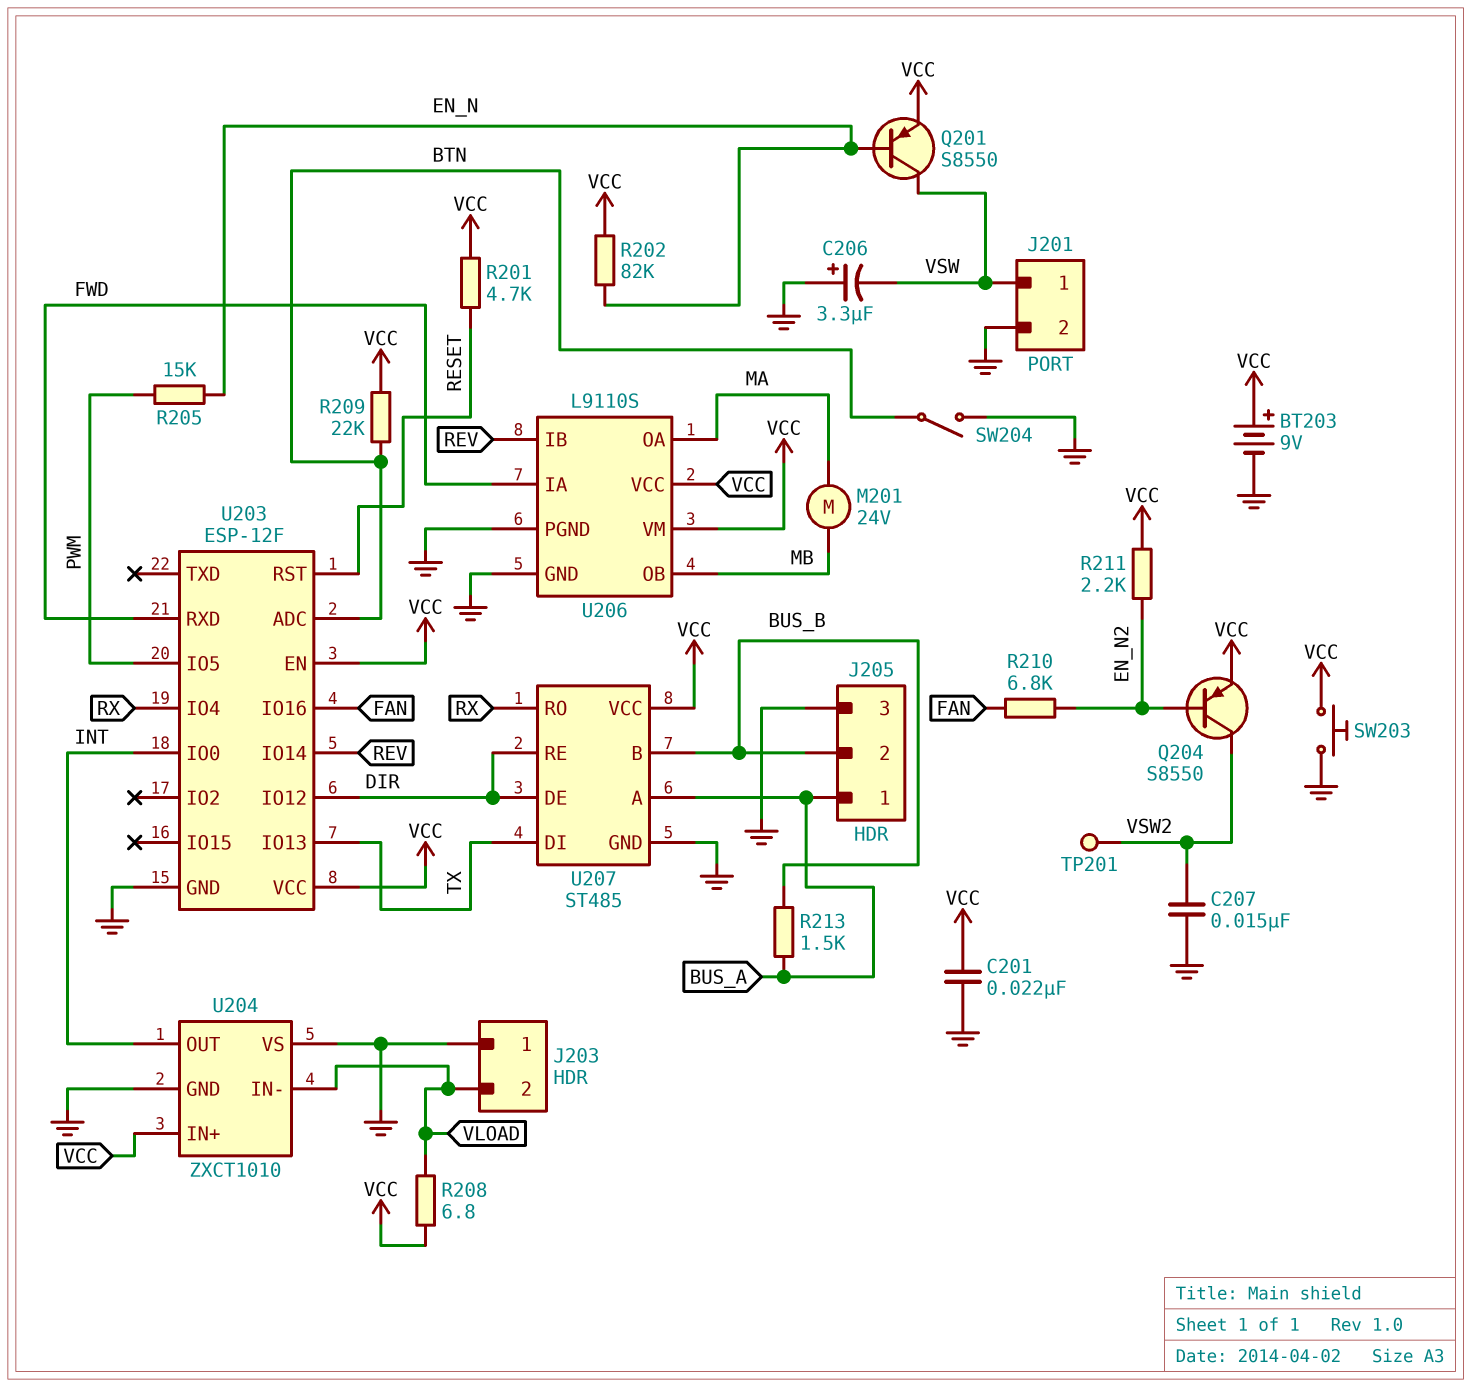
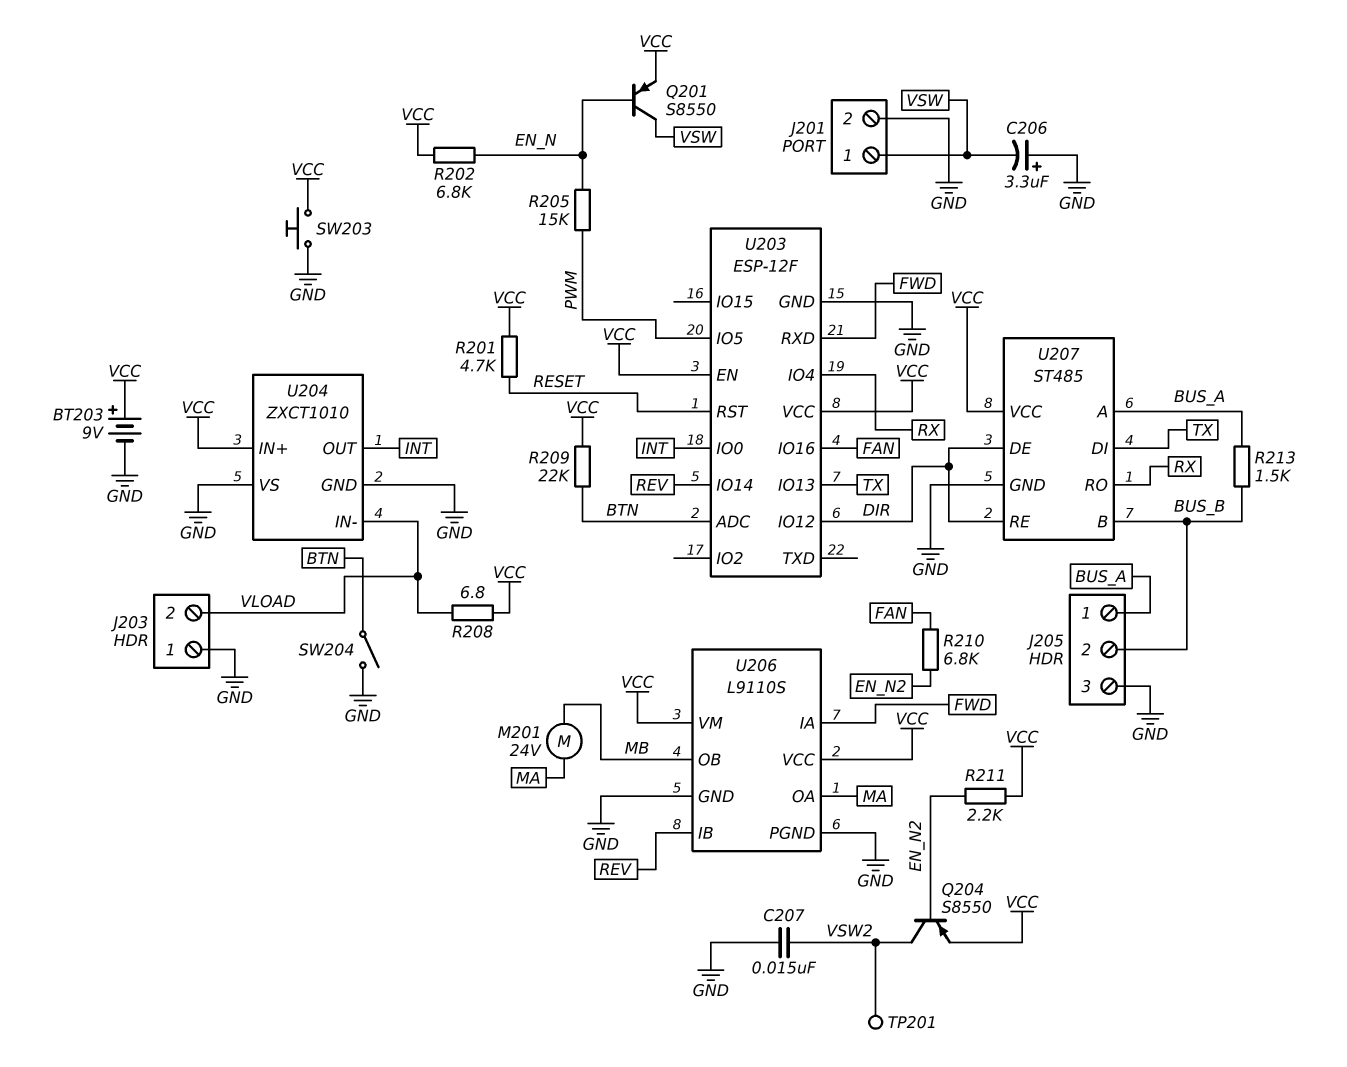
C201: 22nF (GND, VCC) -> none
R202: 82k (EN_N, VCC) -> 6.8k (EN_N, VCC)

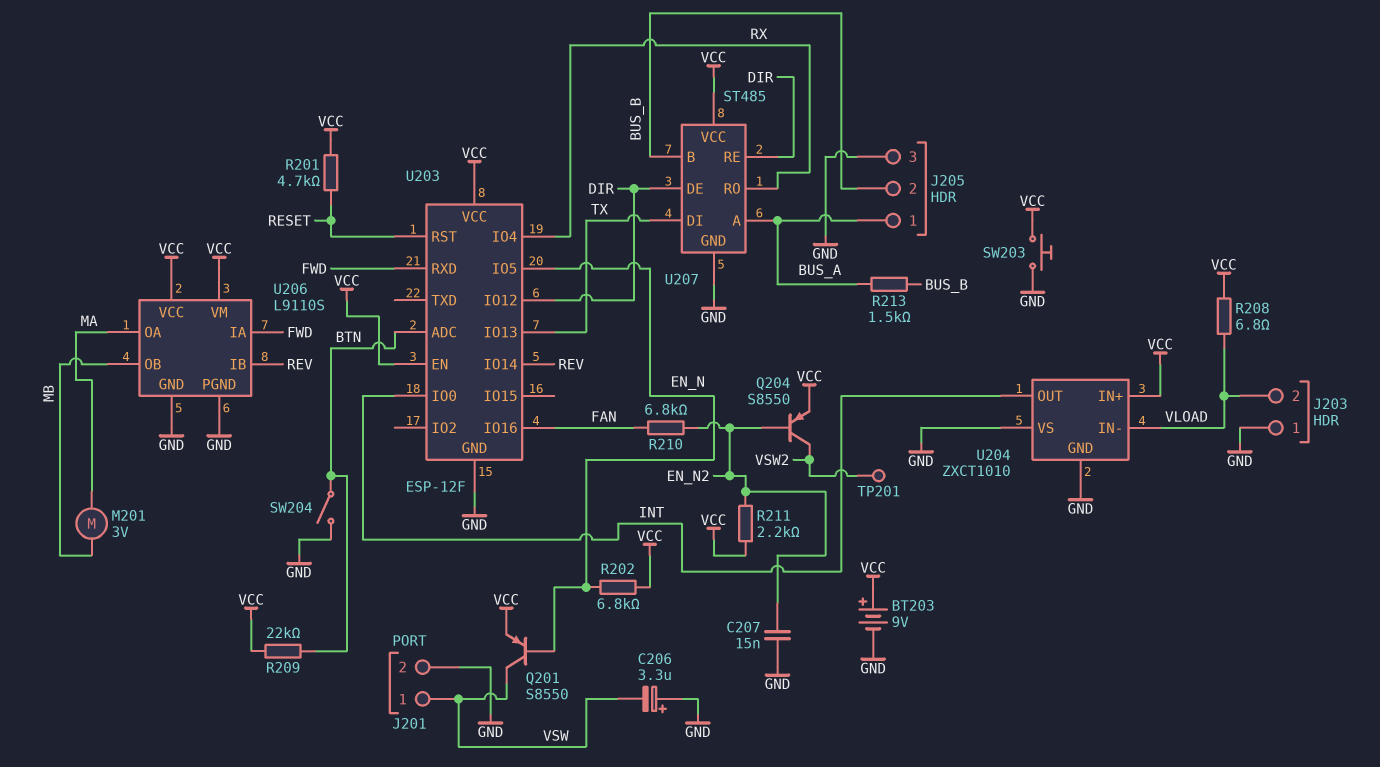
C207: 15nF (GND, VSW2) -> 15nF (EN_N2, GND)
M201: motor 24V (MA, MB) -> motor 3V (MA, MB)
R205: 15k (EN_N, PWM) -> none
U203 pin IO5: PWM -> EN_N

